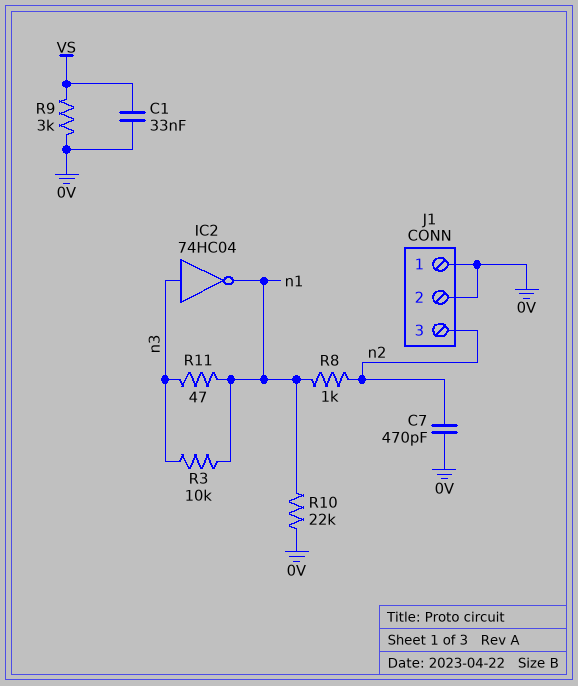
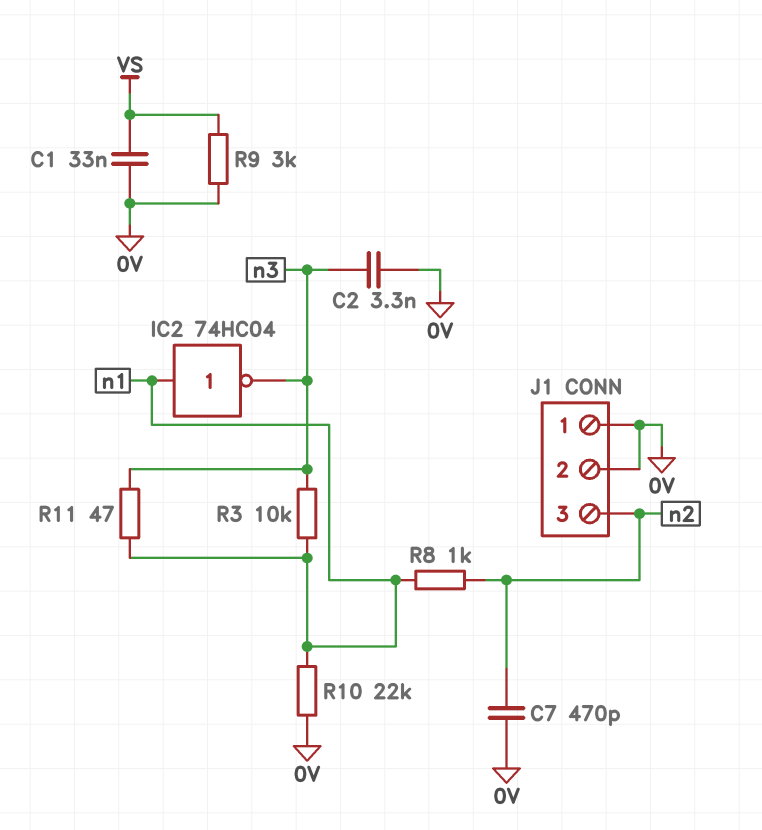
C2: none -> 3.3nF (0V, n3)
IC2: NOT 74HC04 (in n3, out n1) -> NOT 74HC04 (in n1, out n3)

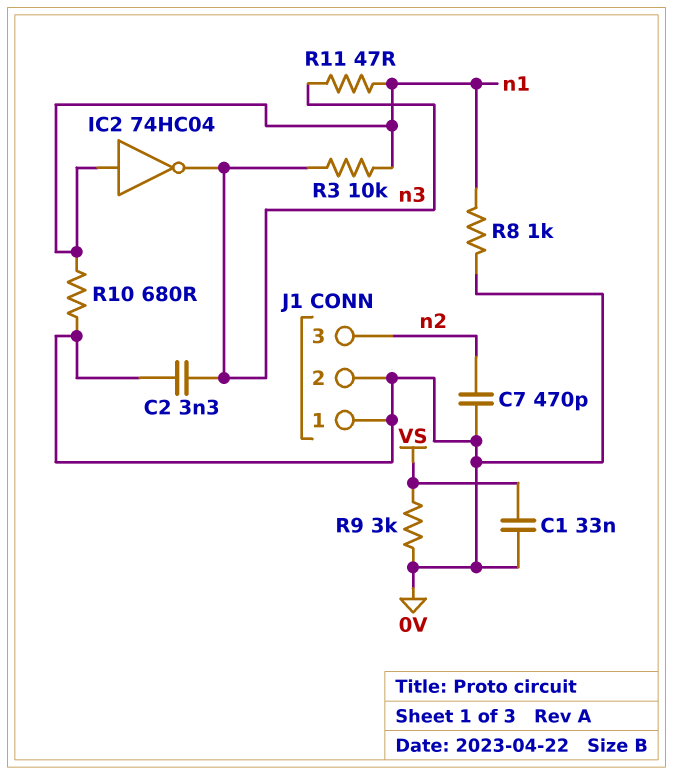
R8: 1k (n1, n2) -> 1k (0V, n1)
R10: 22k (0V, n1) -> 680 (0V, n1)

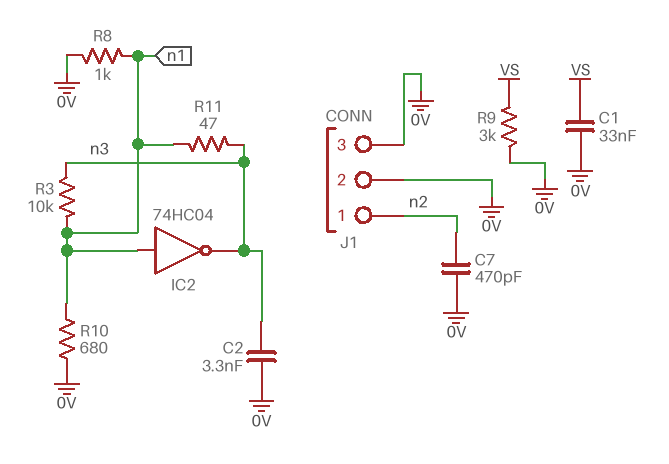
J1 pin 1: 0V -> n2
J1 pin 3: n2 -> 0V

